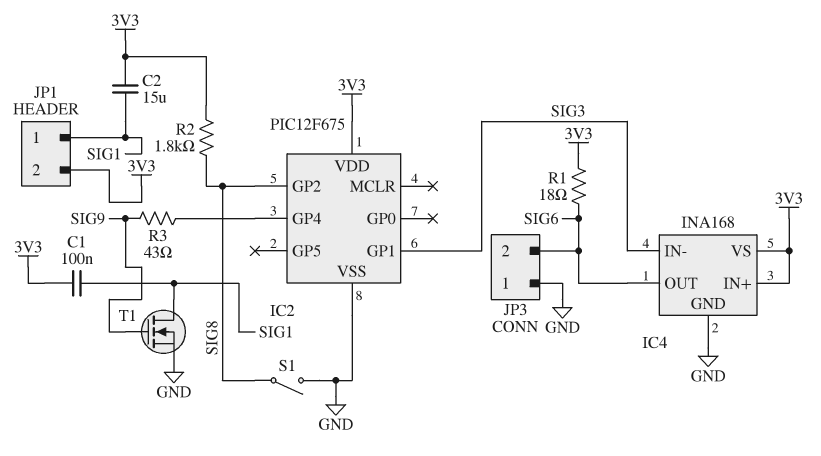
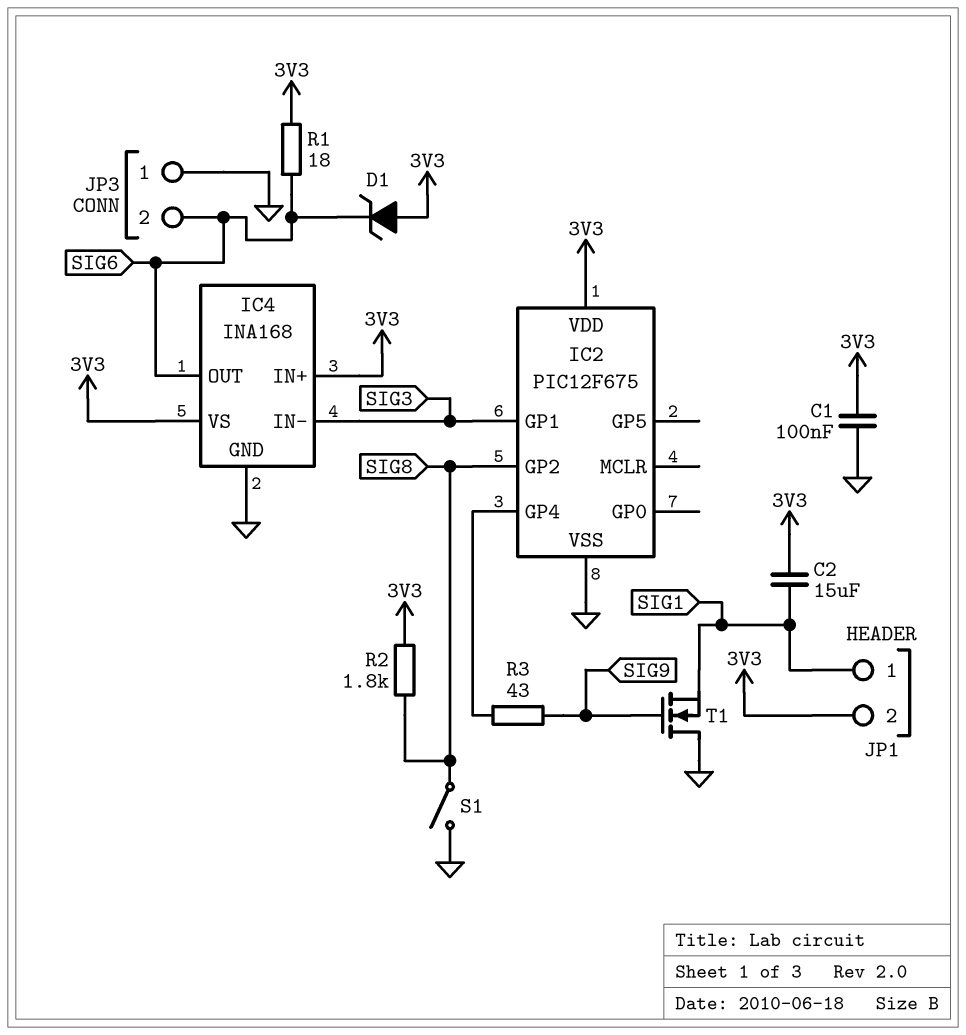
C1: 100nF (3V3, SIG1) -> 100nF (3V3, GND)
D1: none -> zener (A 3V3, K SIG6)
T1: NMOS (G SIG9, D SIG1, S GND) -> NMOS (G SIG9, D GND, S SIG1)

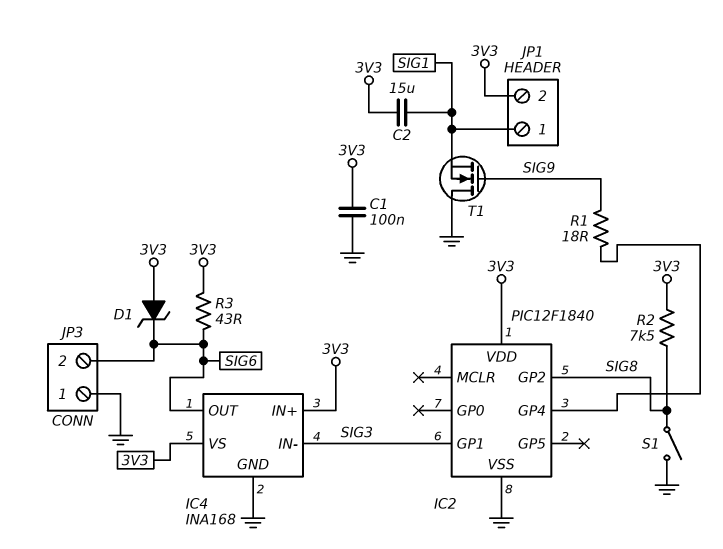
IC2: PIC12F675 -> PIC12F1840
R1: 18 (3V3, SIG6) -> 18 (IC2/GP4, SIG9)
R2: 1.8k (3V3, SIG8) -> 7.5k (3V3, SIG8)
R3: 43 (IC2/GP4, SIG9) -> 43 (3V3, SIG6)

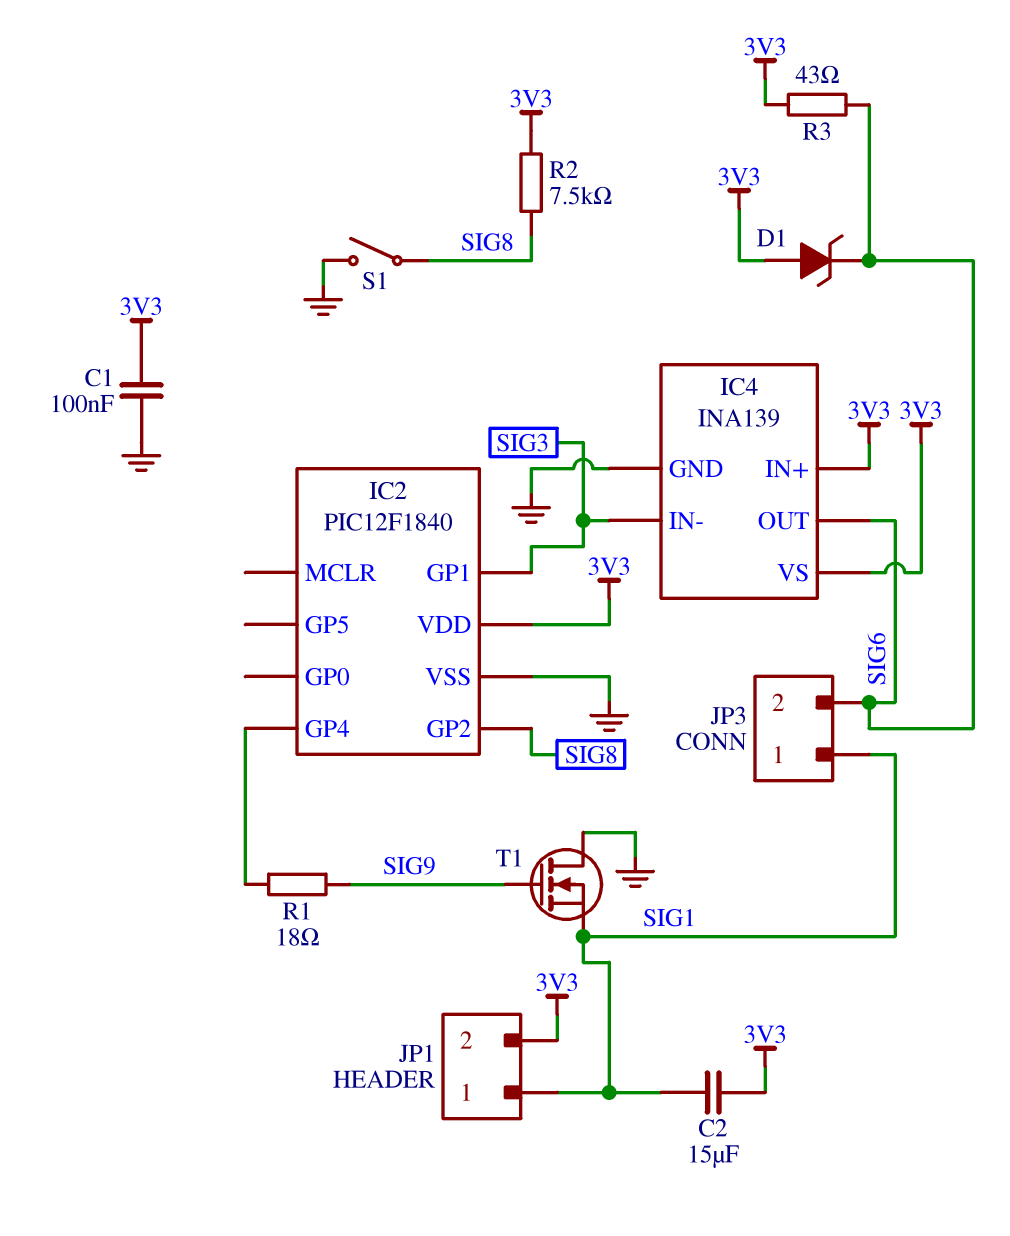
IC4: INA168 -> INA139
JP3 pin 1: GND -> SIG1

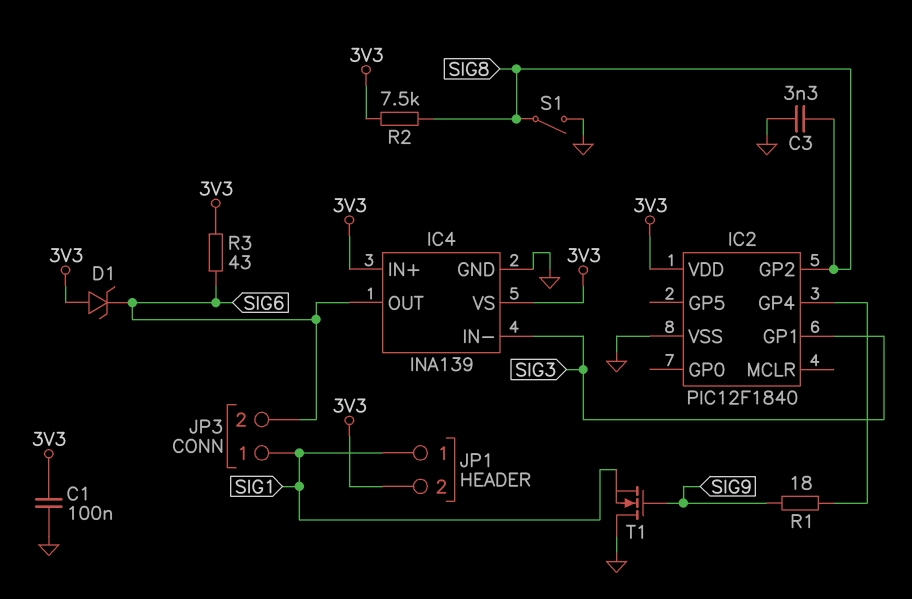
C2: 15uF (3V3, SIG1) -> none
C3: none -> 3.3nF (GND, SIG8)

